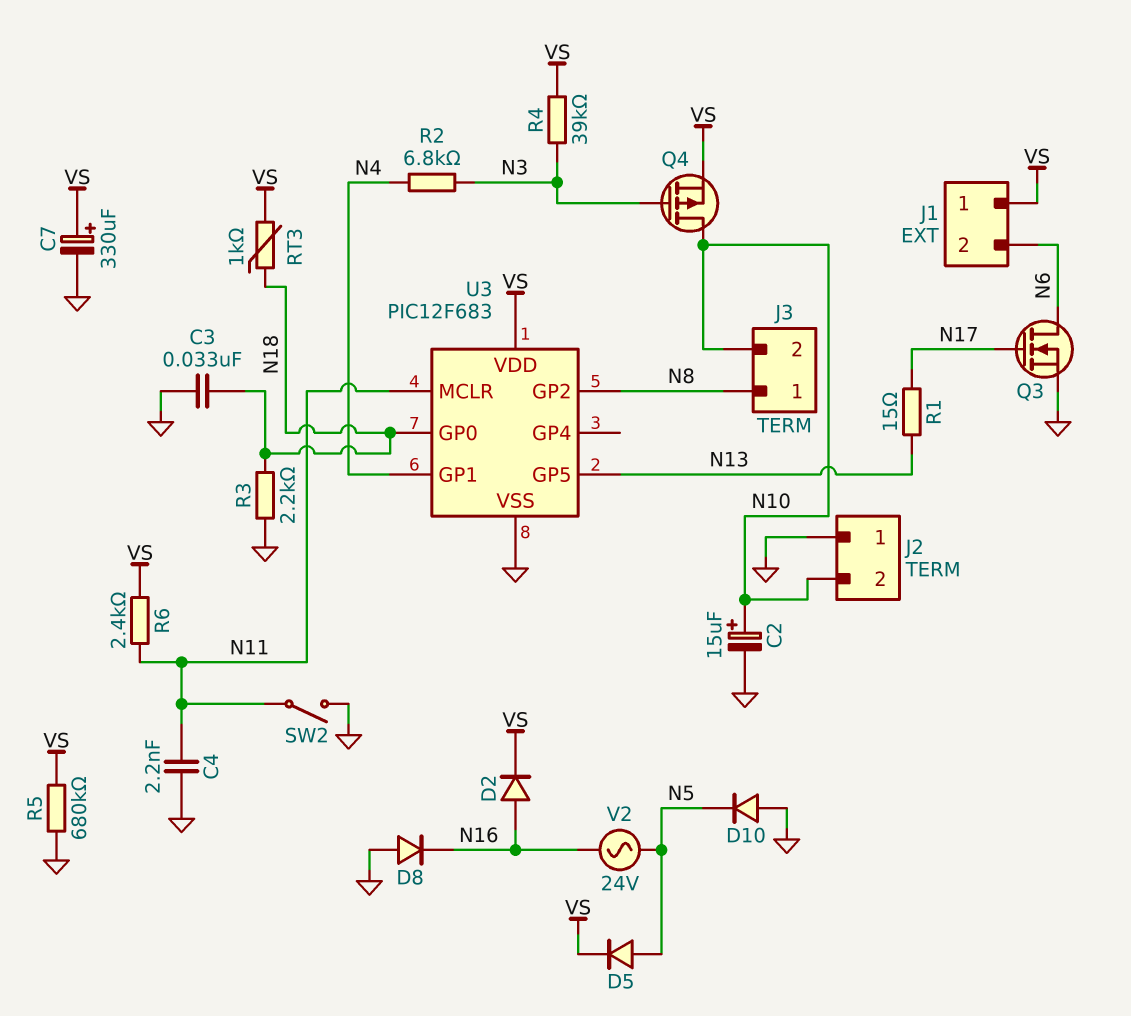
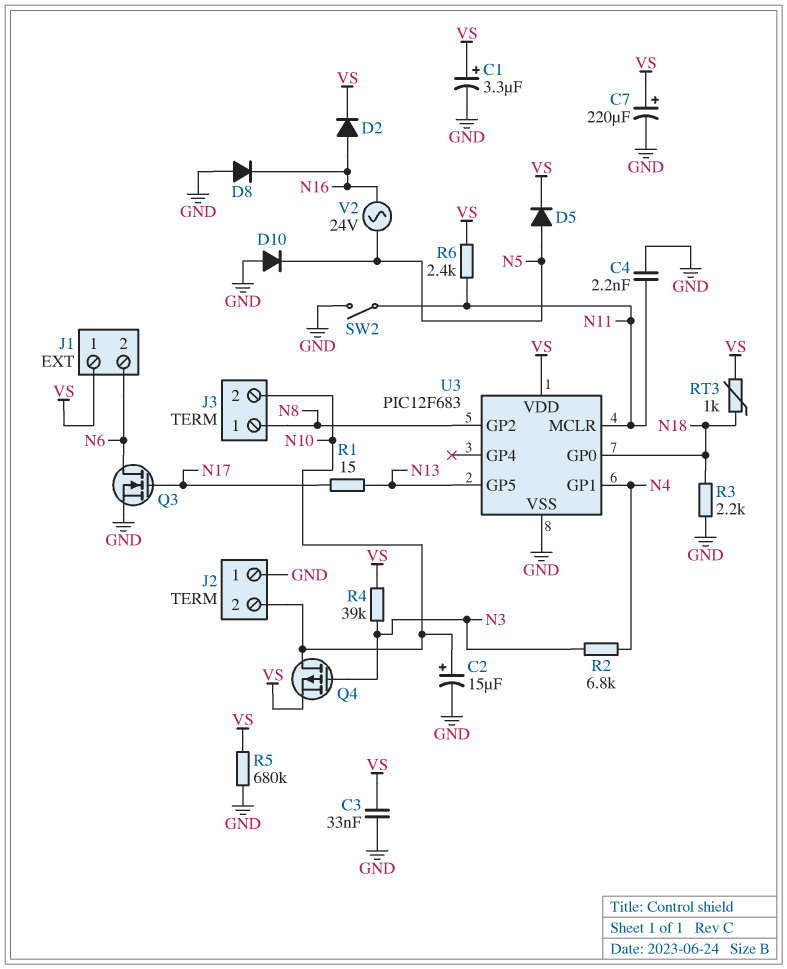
C1: none -> 3.3uF (plus VS, minus GND)
C3: 33nF (GND, N18) -> 33nF (GND, VS)
C7: 330uF (plus VS, minus GND) -> 220uF (plus VS, minus GND)

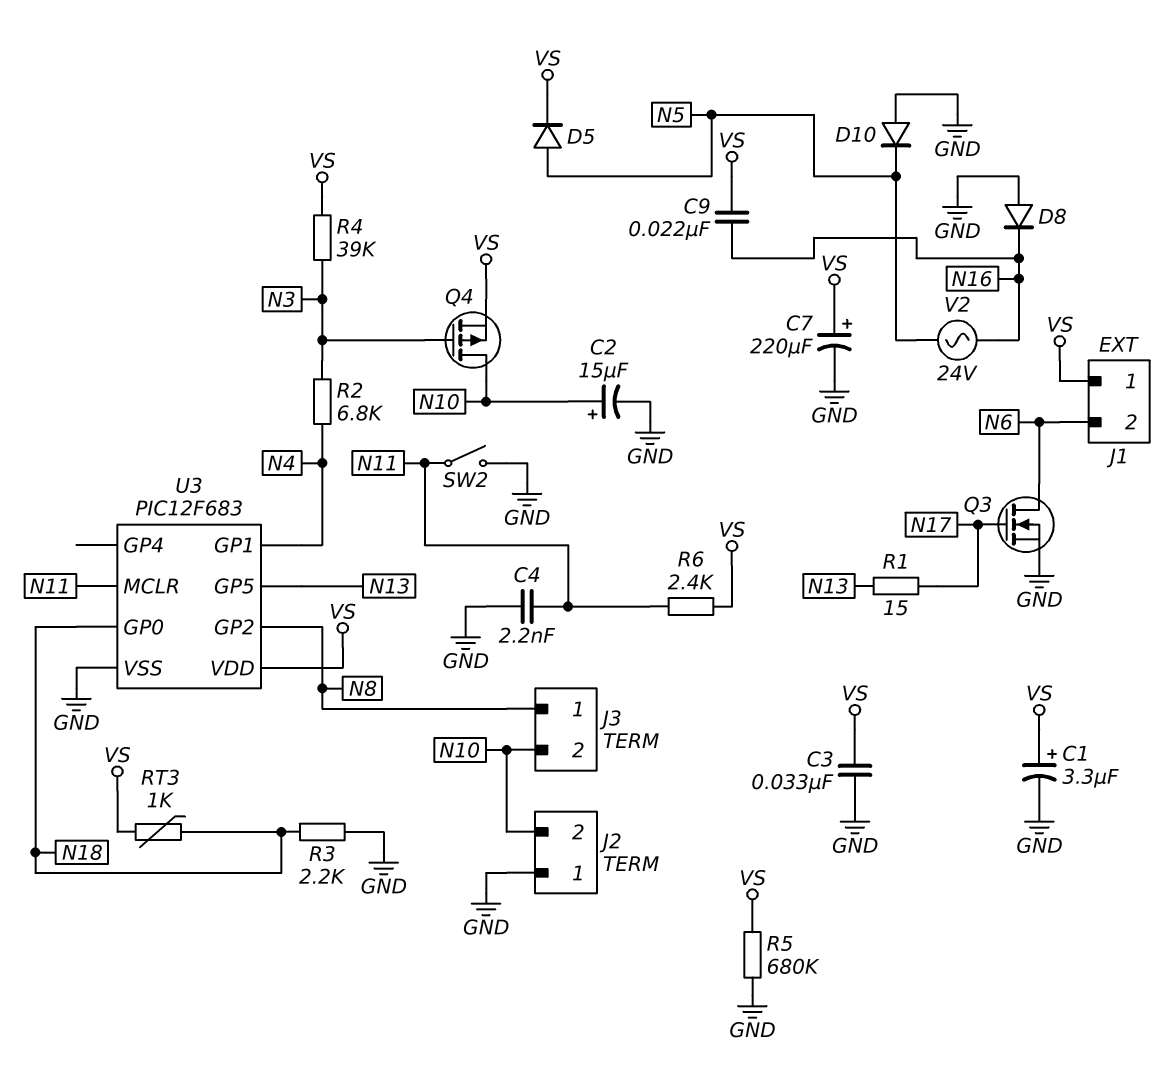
C9: none -> 22nF (N16, VS)
D2: diode (A N16, K VS) -> none

